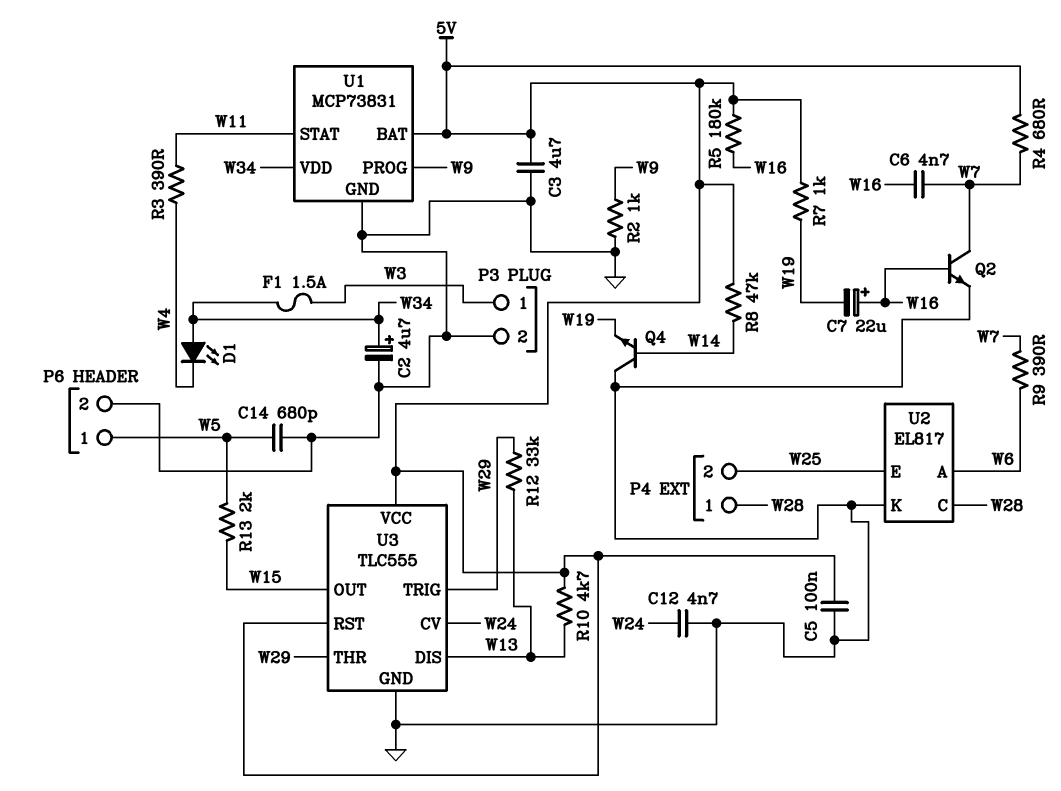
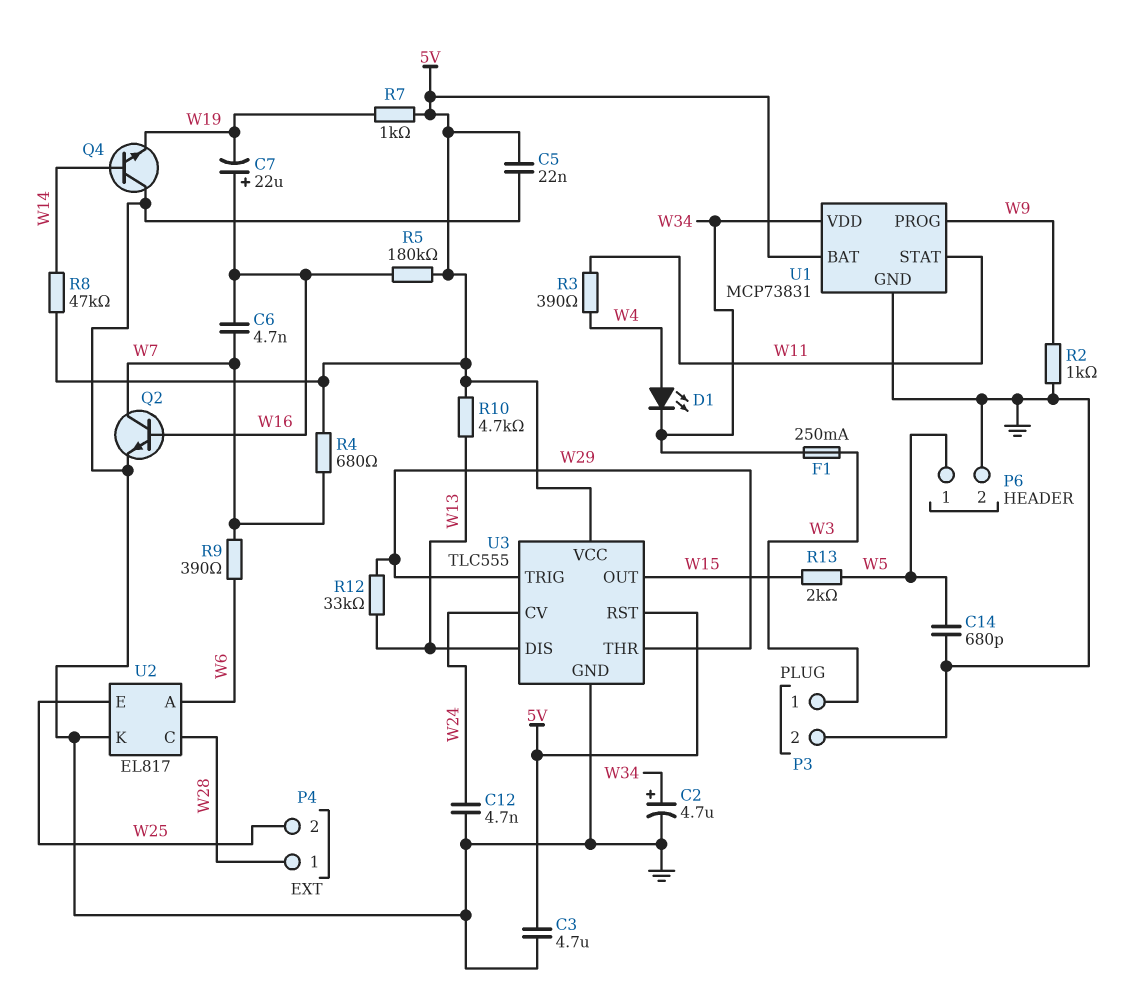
C5: 100nF (5V, GND) -> 22nF (5V, GND)
D1: LED (A W34, K W4) -> LED (A W4, K W34)
F1: 1.5A (W3, W34) -> 250mA (W3, W34)

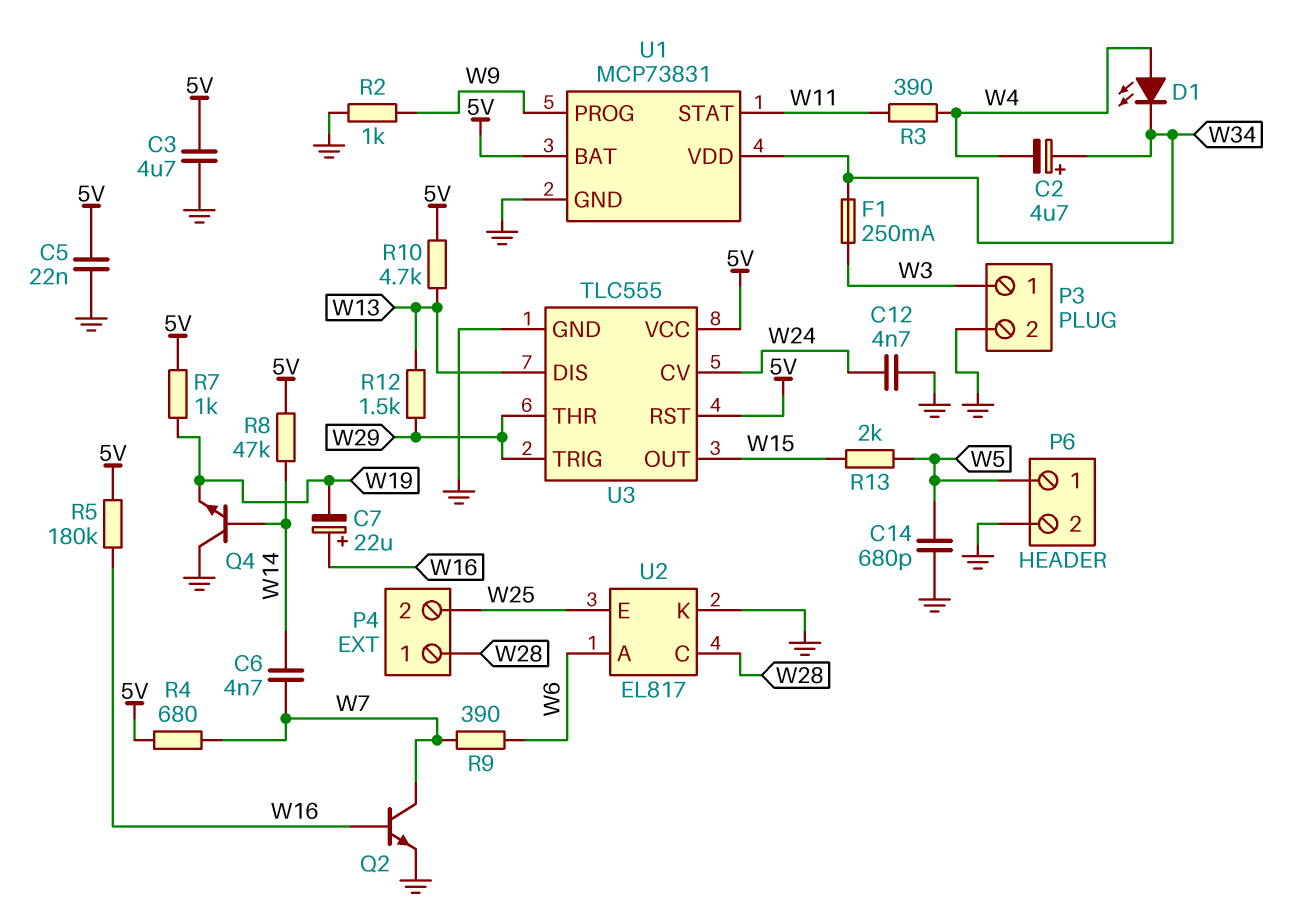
C2: 4.7uF (plus W34, minus GND) -> 4.7uF (plus W34, minus W4)
C6: 4.7nF (W7, W16) -> 4.7nF (W7, W14)
R12: 33k (W13, W29) -> 1.5k (W13, W29)

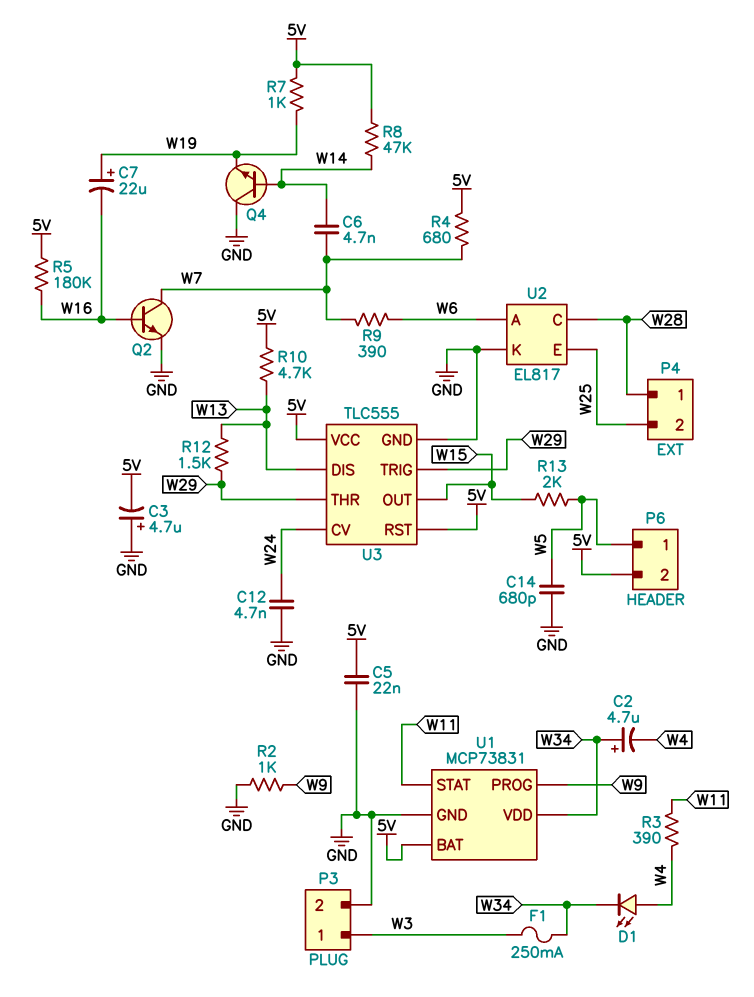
C3: 4.7uF (5V, GND) -> 4.7uF (plus GND, minus 5V)
C7: 22uF (plus W16, minus W19) -> 22uF (plus W19, minus W16)
P6 pin 2: GND -> 5V

